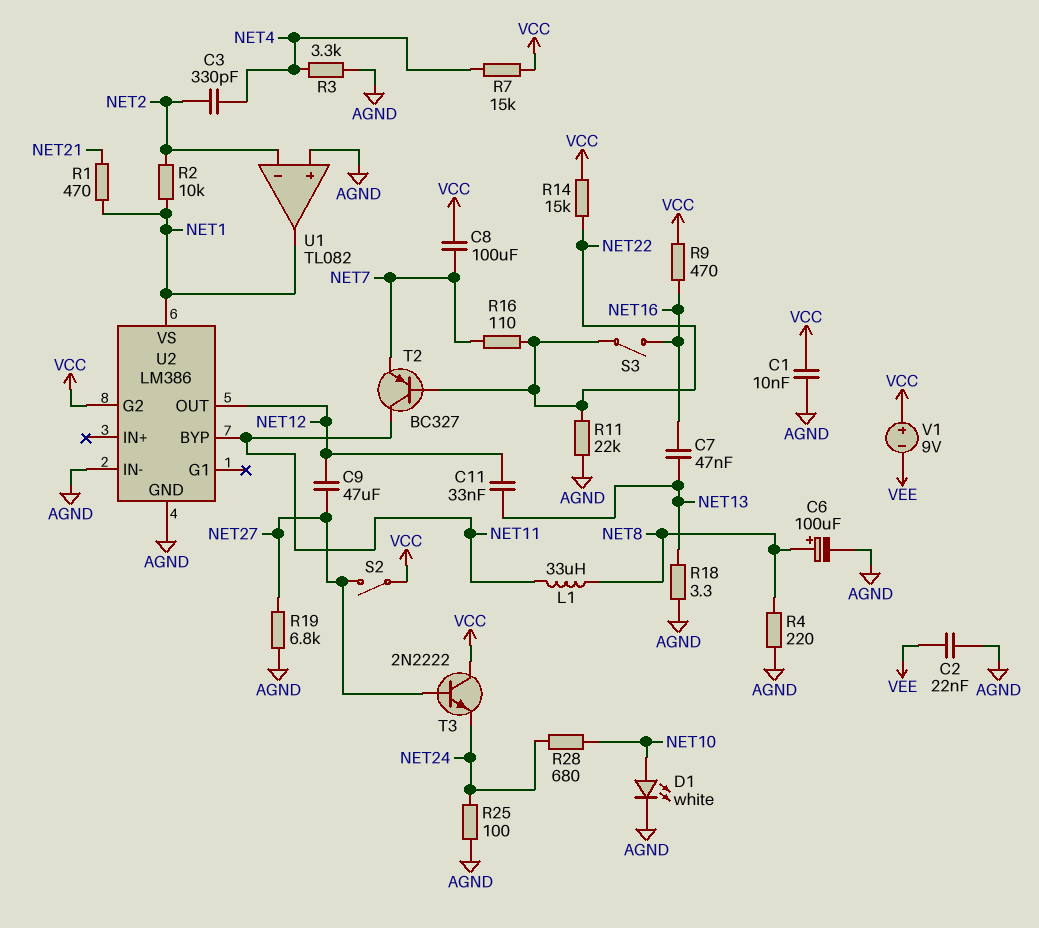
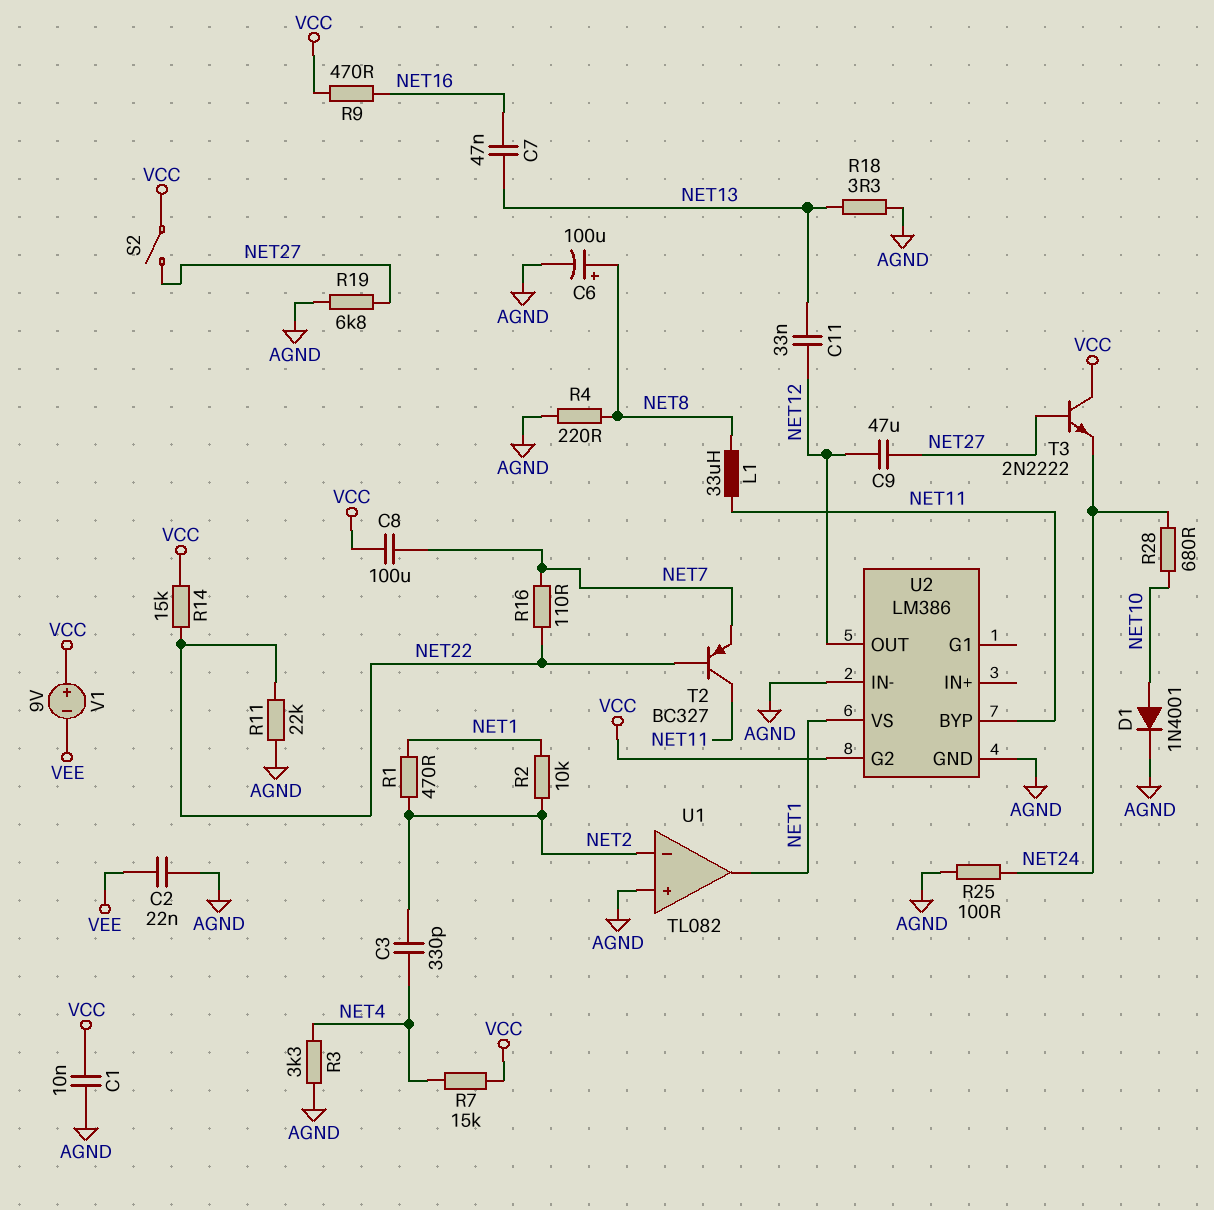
D1: LED white (A NET10, K AGND) -> diode 1N4001 (A NET10, K AGND)
R1: 470 (NET1, NET21) -> 470 (NET1, NET2)
S3: switch (NET16, NET22) -> none

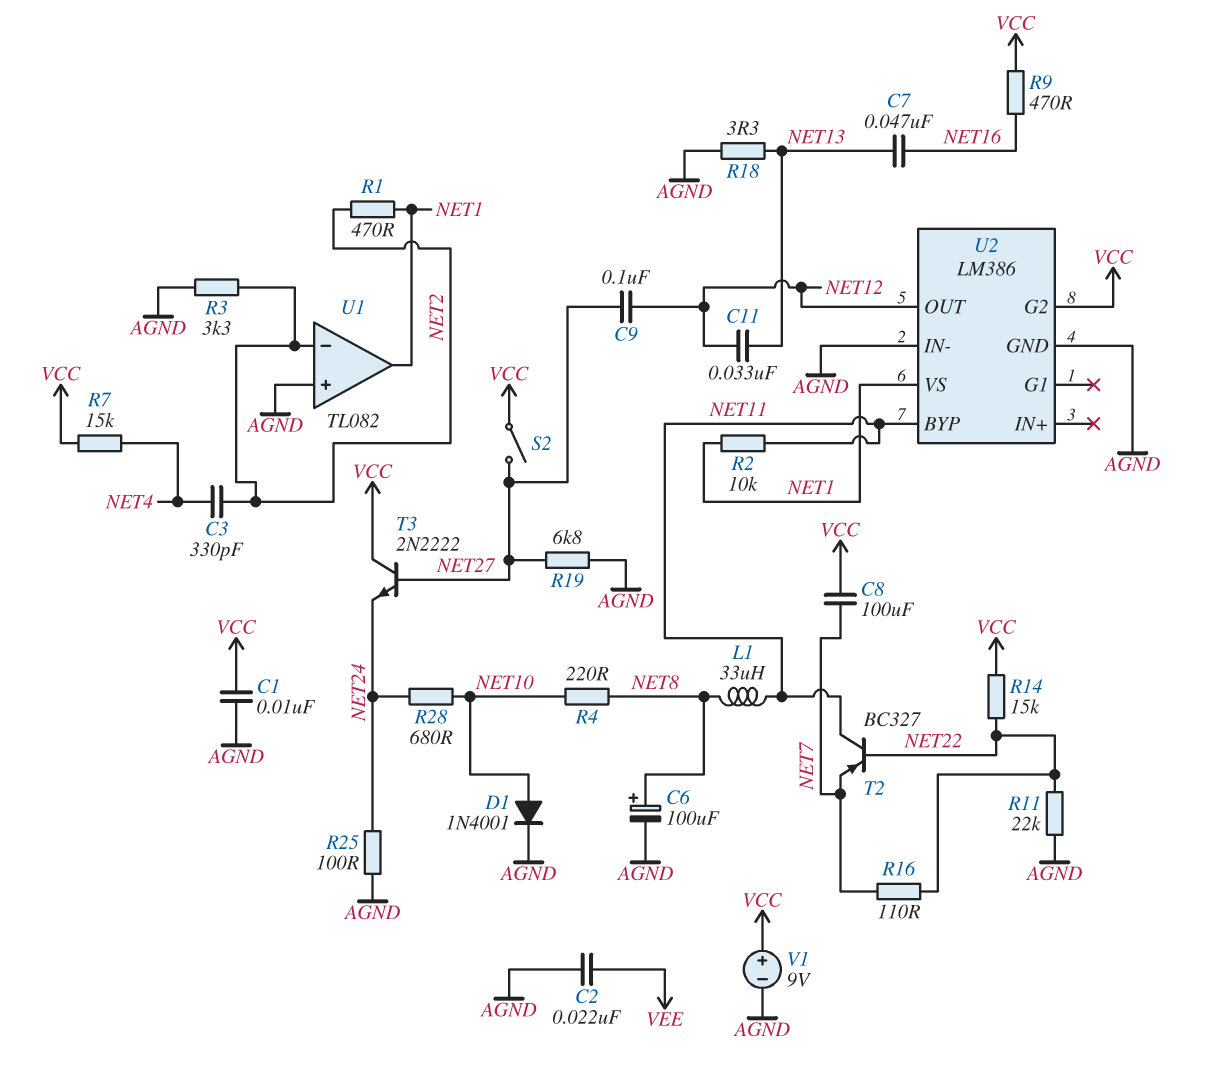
C9: 47uF (NET12, NET27) -> 100nF (NET12, NET27)
R2: 10k (NET1, NET2) -> 10k (NET1, NET11)
R3: 3.3k (AGND, NET4) -> 3.3k (AGND, NET2)
R4: 220 (AGND, NET8) -> 220 (NET8, NET10)
V1: 9V (plus VCC, minus VEE) -> 9V (plus VCC, minus AGND)

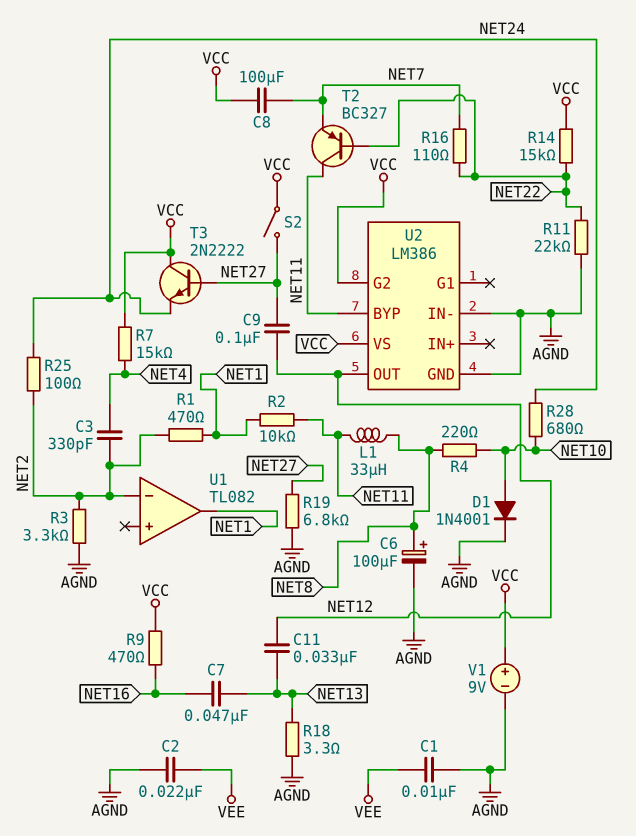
C1: 10nF (AGND, VCC) -> 10nF (AGND, VEE)
R25: 100 (AGND, NET24) -> 100 (NET2, NET24)
U1 pin in+: AGND -> none
U2 pin VS: NET1 -> VCC

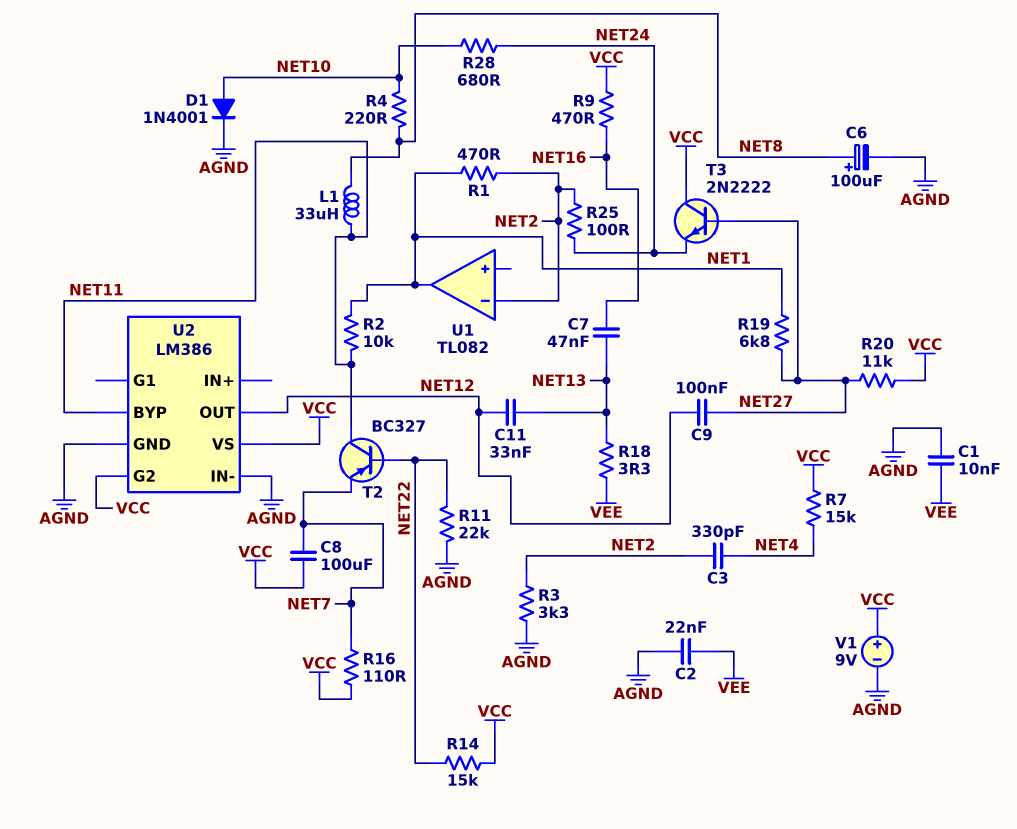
R16: 110 (NET7, NET22) -> 110 (NET7, VCC)
R18: 3.3 (AGND, NET13) -> 3.3 (NET13, VEE)
R19: 6.8k (AGND, NET27) -> 6.8k (NET1, NET27)
R20: none -> 11k (NET27, VCC)
S2: switch (NET27, VCC) -> none

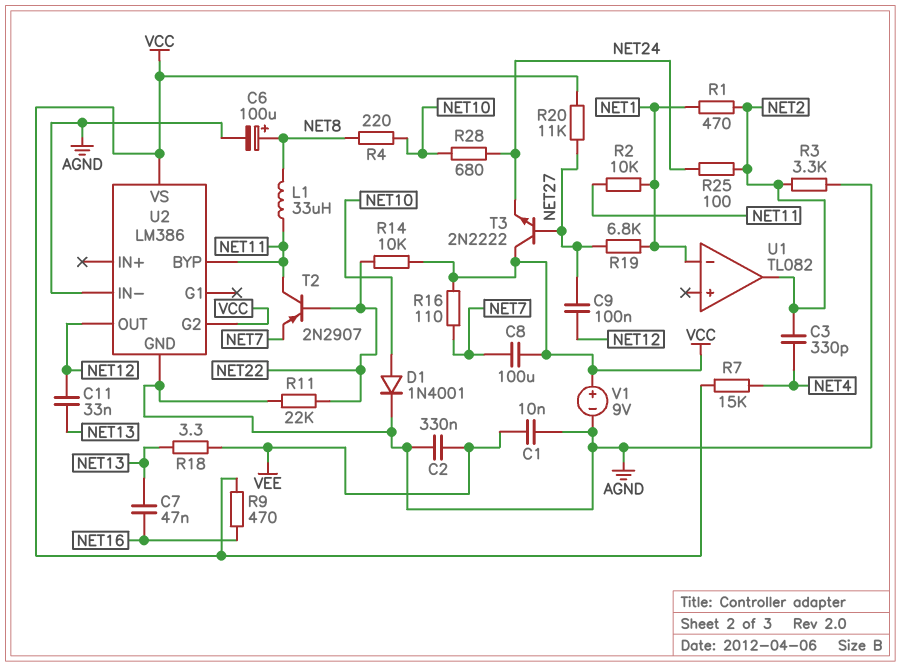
C2: 22nF (AGND, VEE) -> 330nF (AGND, VEE)
R14: 15k (NET22, VCC) -> 10k (NET22, VCC)
T2: PNP BC327 (B NET22, C NET11, E NET7) -> PNP 2N2907 (B NET22, C NET11, E NET7)
U1 pin in-: NET2 -> NET1
U1 pin out: NET1 -> NET2

